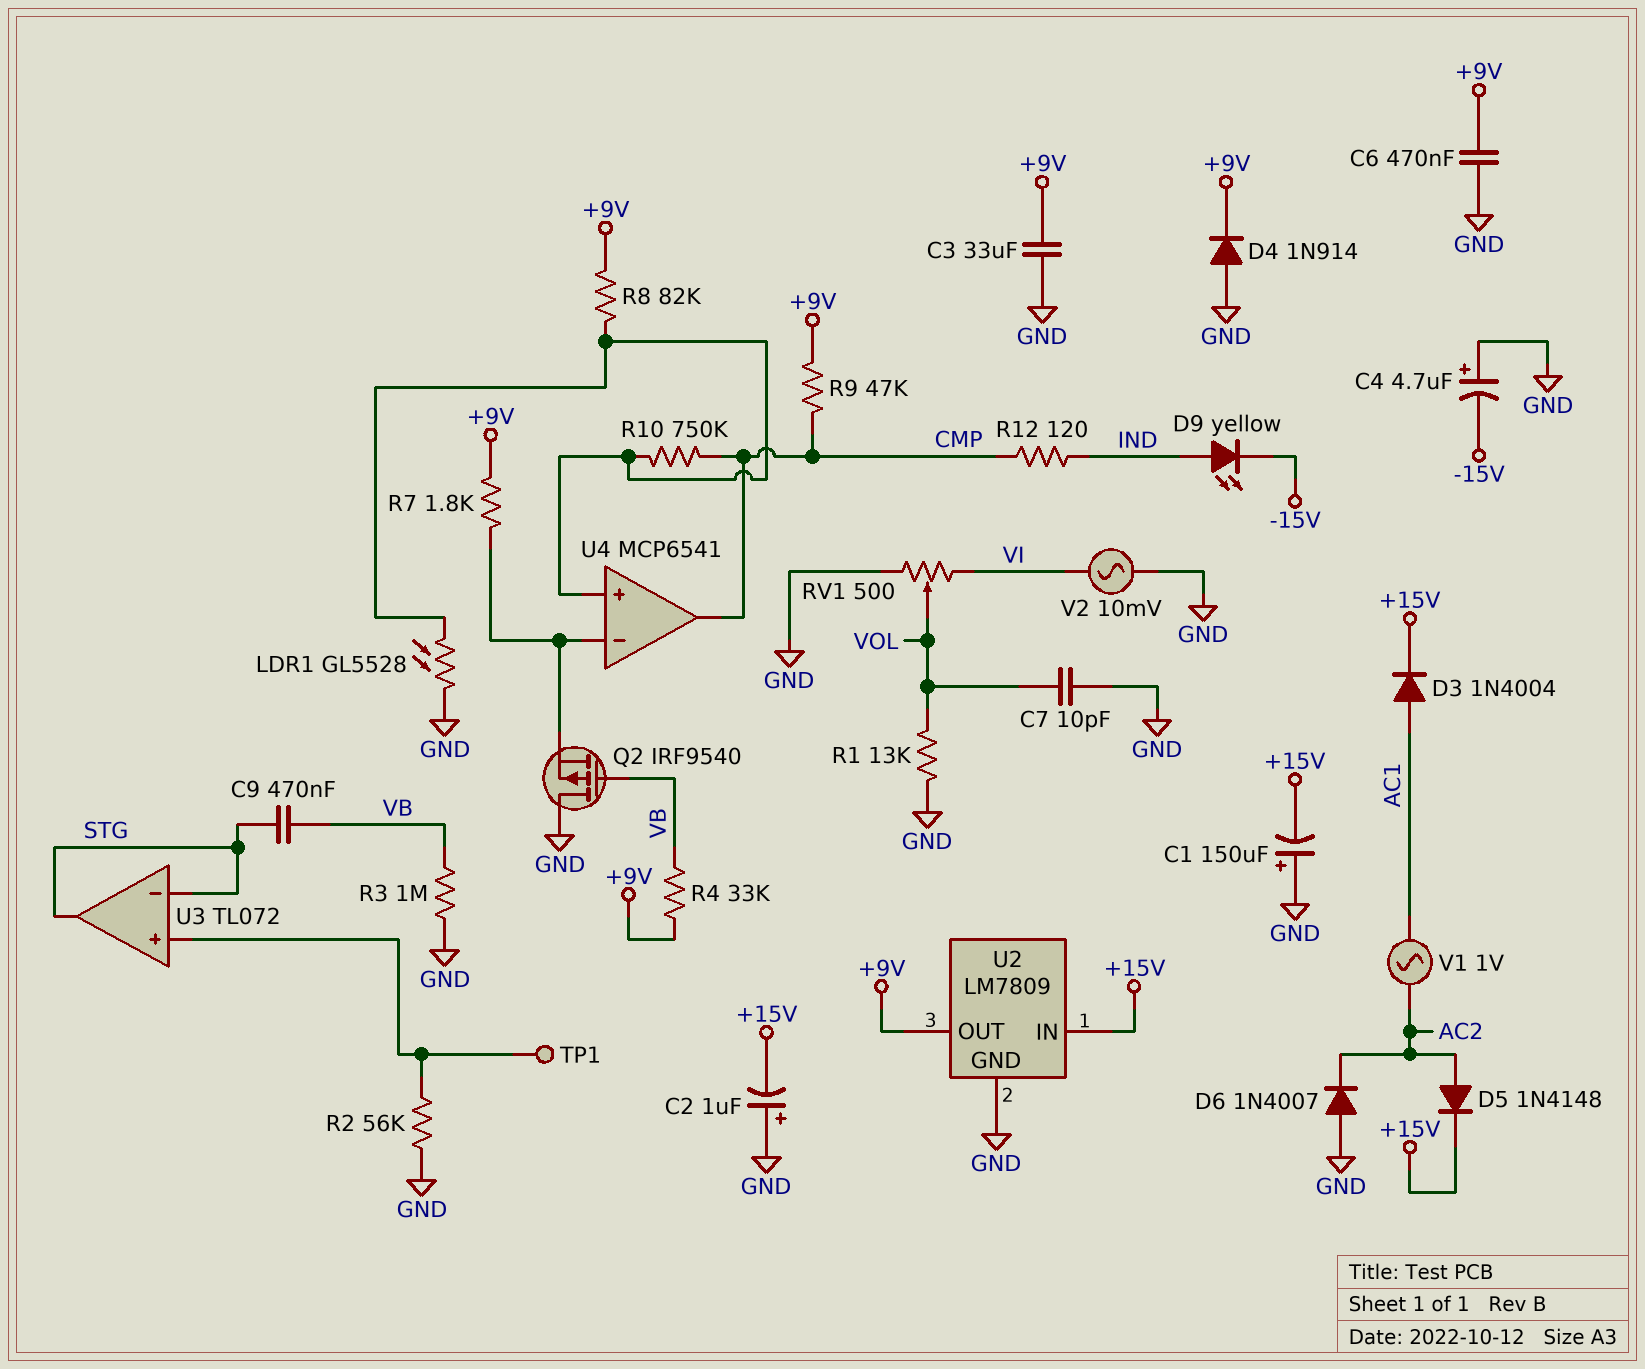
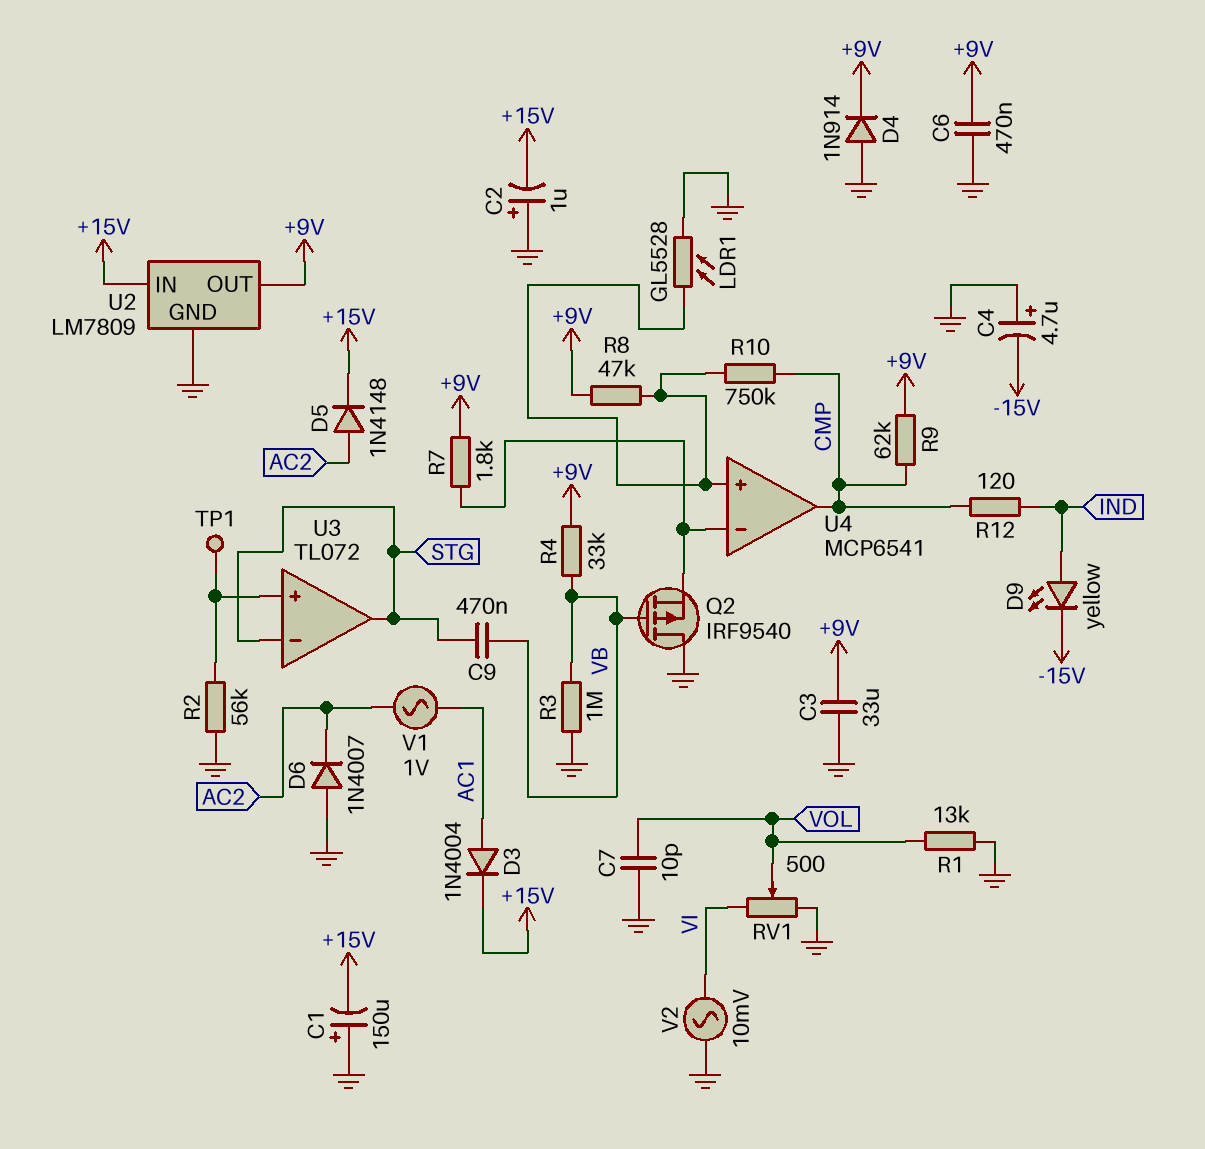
R8: 82k (+9V, U4/in+) -> 47k (+9V, U4/in+)
R9: 47k (+9V, CMP) -> 62k (+9V, CMP)

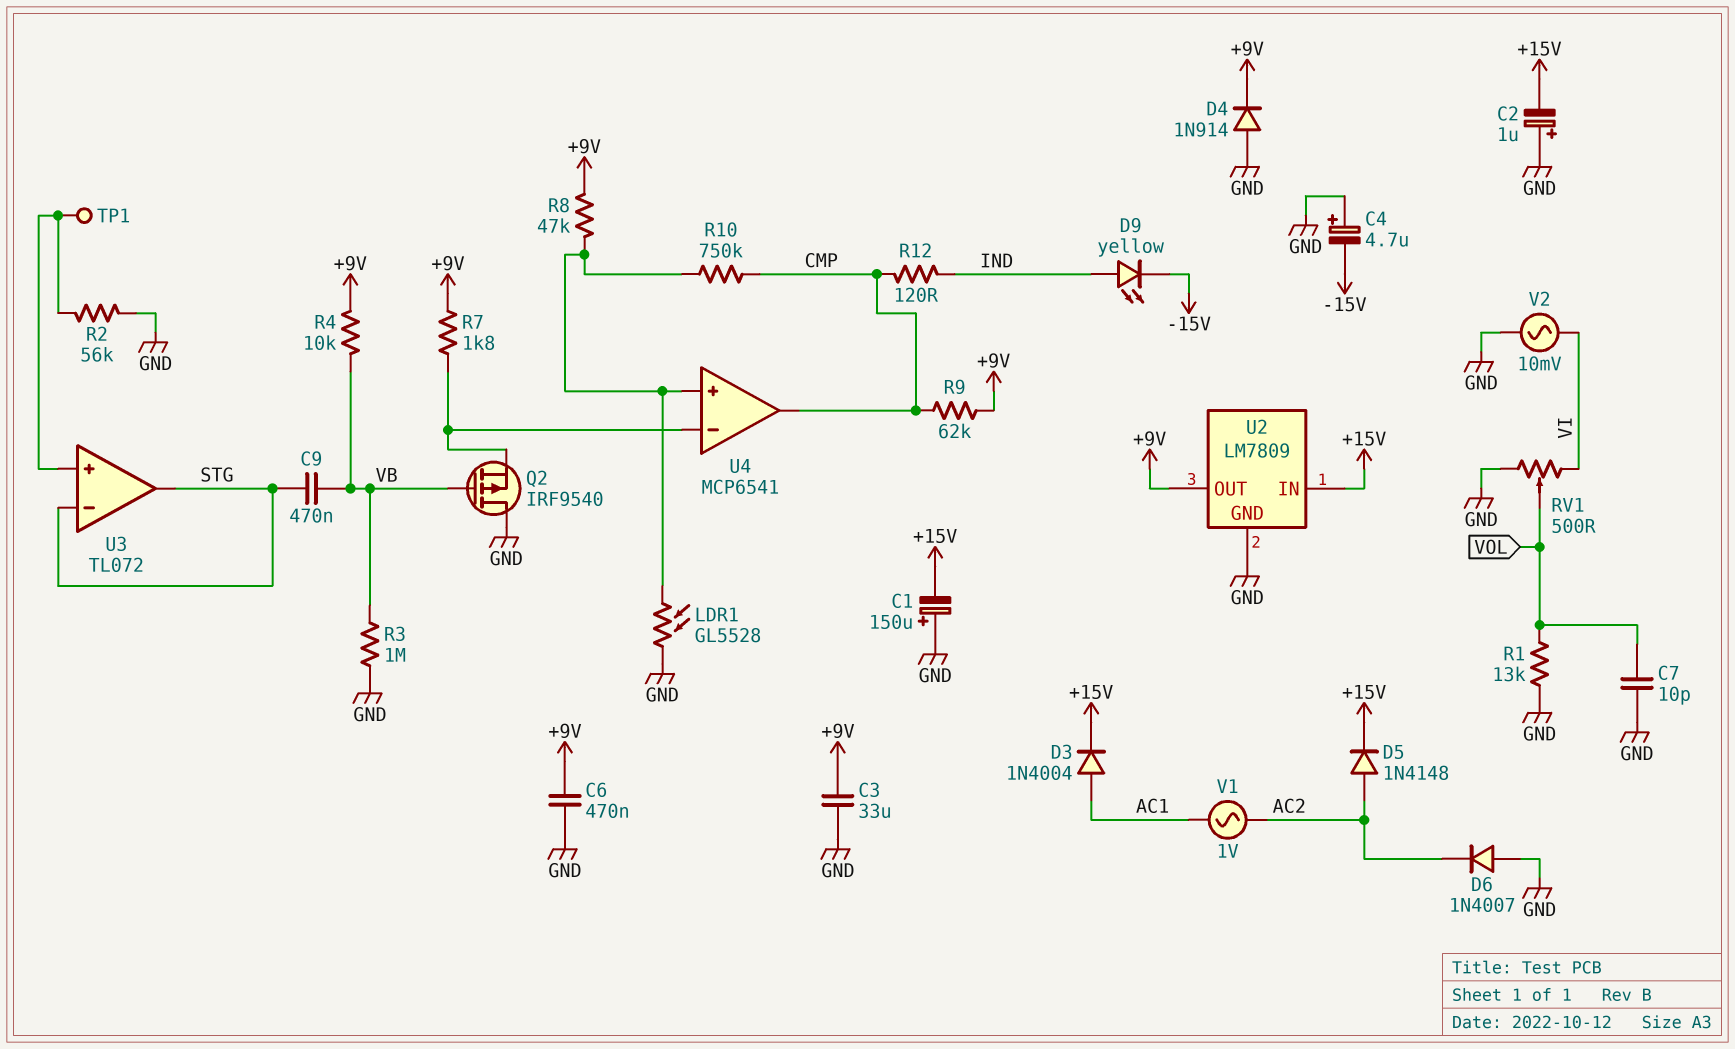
R4: 33k (+9V, VB) -> 10k (+9V, VB)

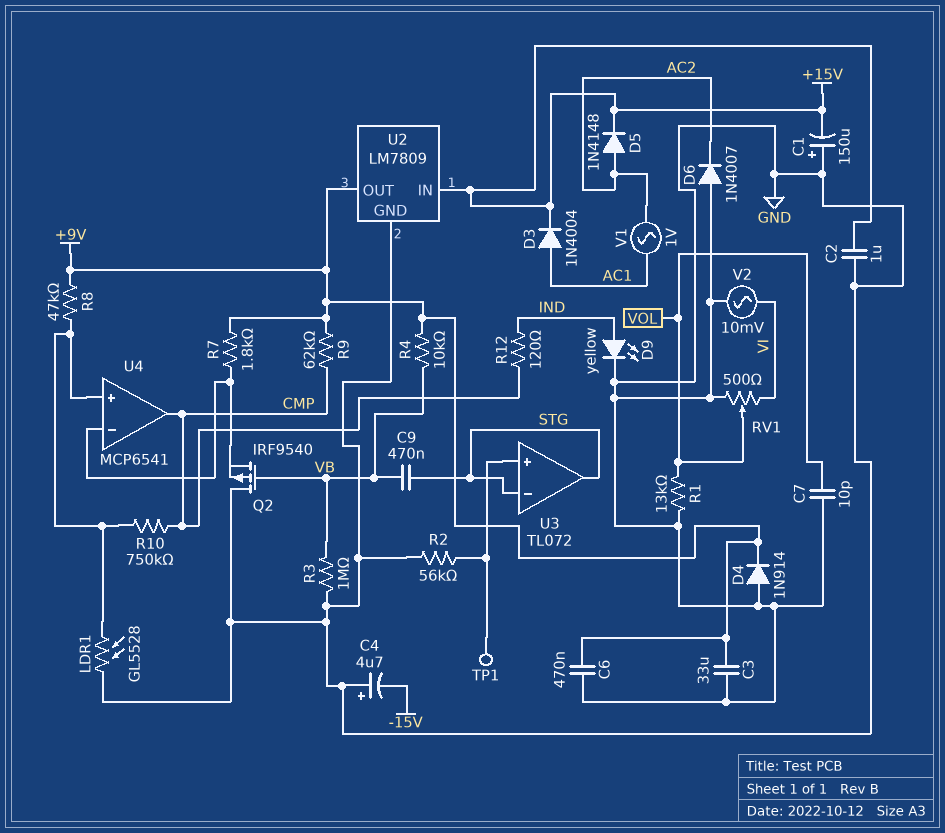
C2: 1uF (plus GND, minus +15V) -> 1uF (+15V, GND)
D9: LED yellow (A IND, K -15V) -> LED yellow (A IND, K GND)

